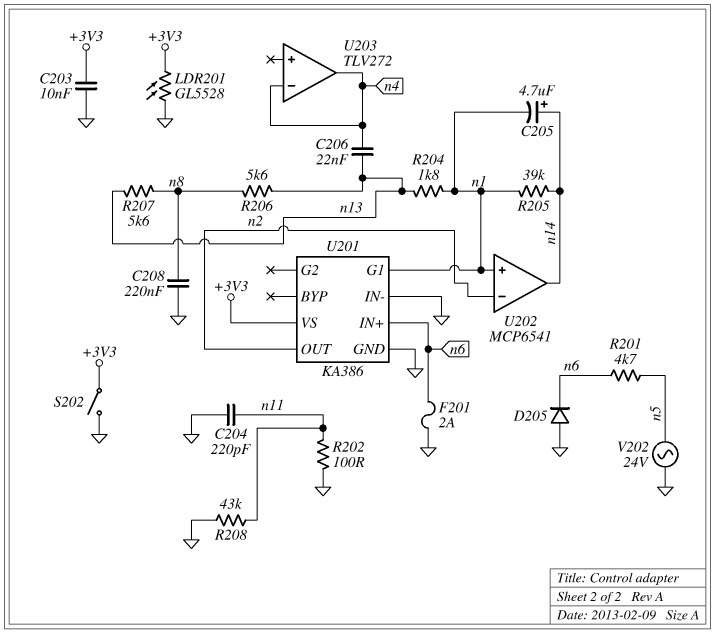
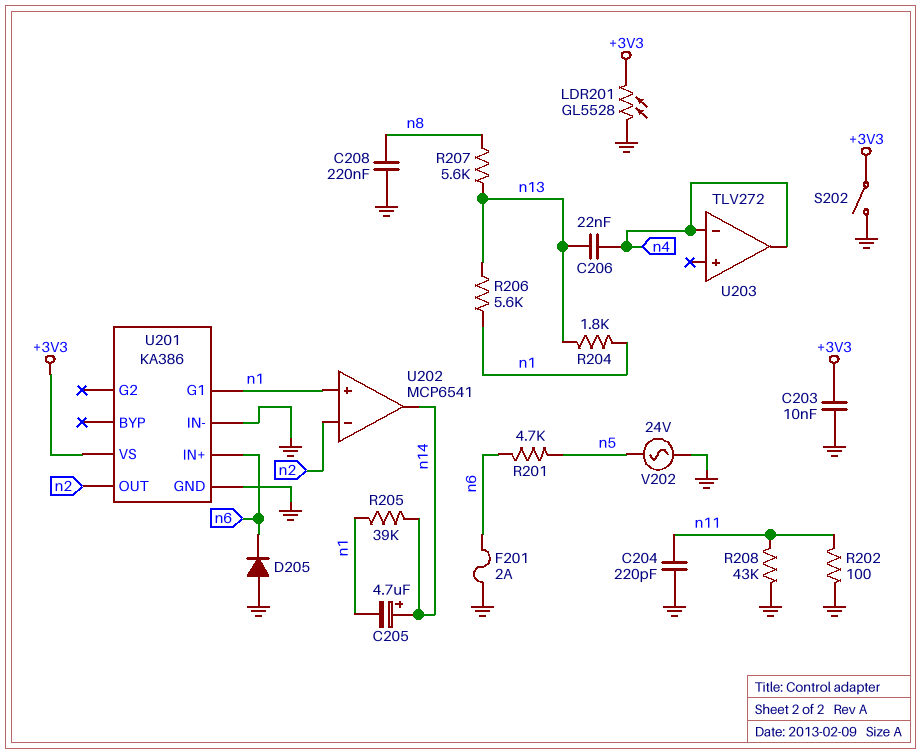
R206: 5.6k (n8, n13) -> 5.6k (n1, n13)

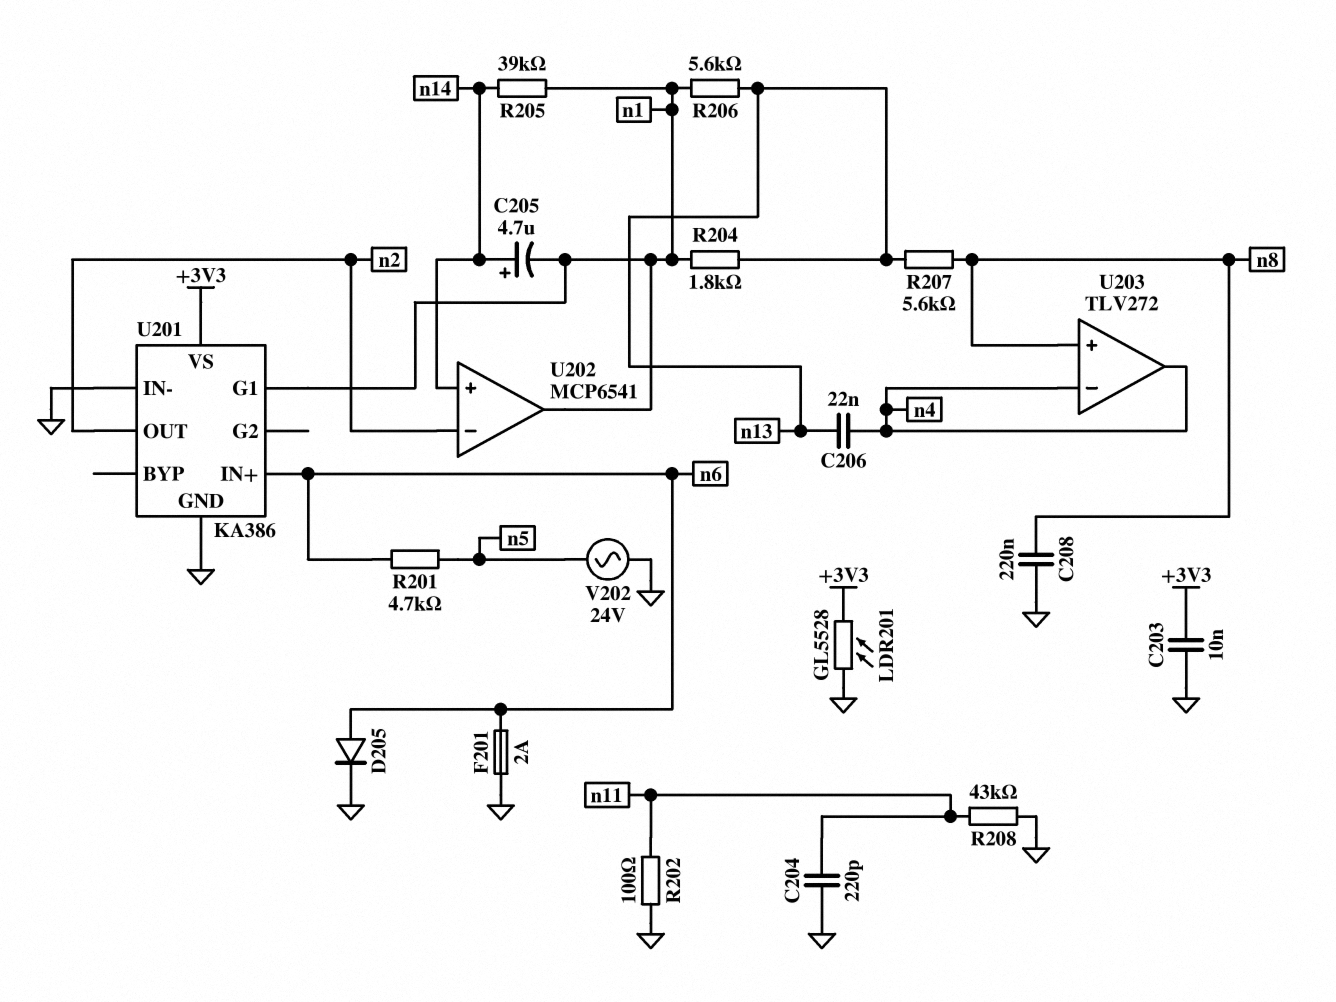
D205: diode (A GND, K n6) -> diode (A n6, K GND)
S202: switch (+3V3, GND) -> none
U202 pin in+: n1 -> n14
U202 pin out: n14 -> n1
U203 pin in+: none -> n8

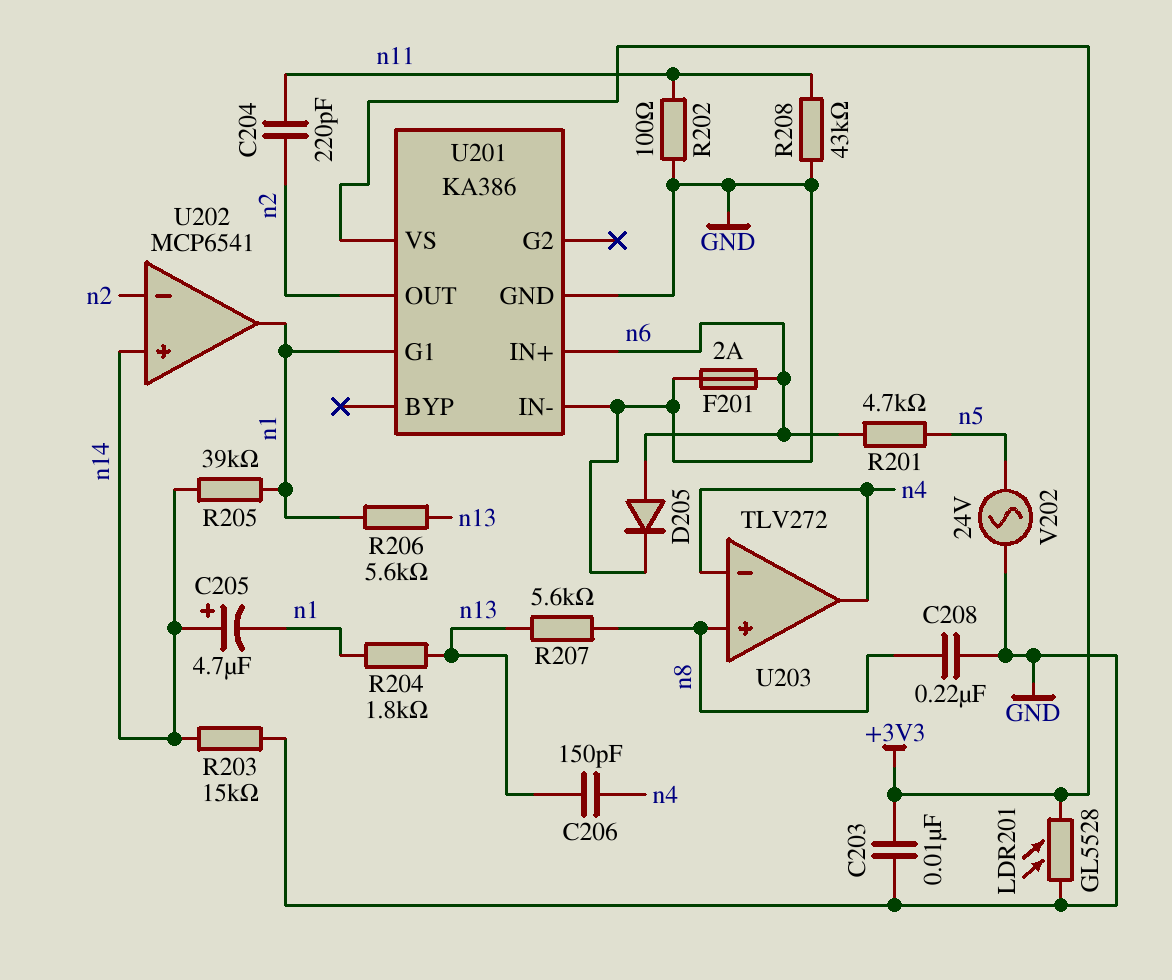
C204: 220pF (GND, n11) -> 220pF (n2, n11)
C206: 22nF (n4, n13) -> 150pF (n4, n13)
R203: none -> 15k (GND, n14)

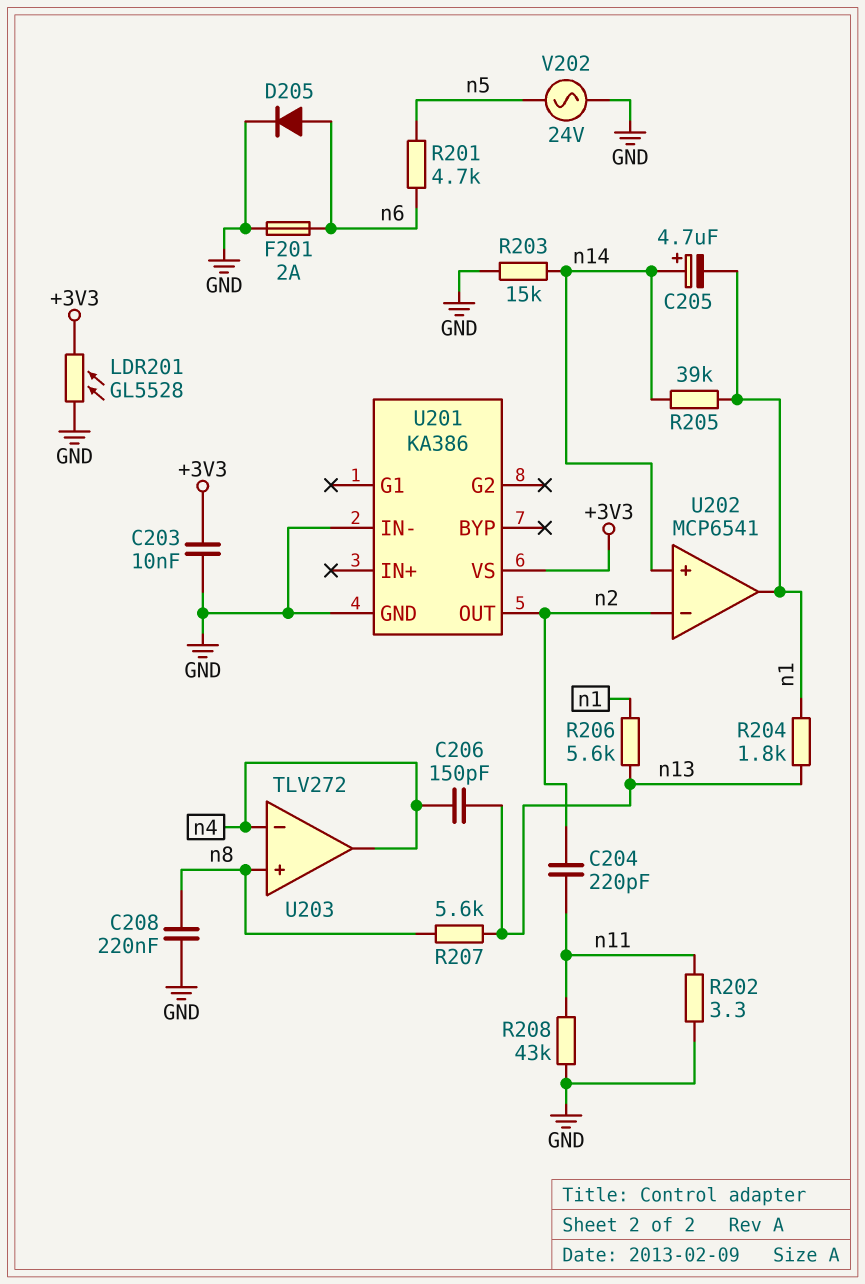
R202: 100 (GND, n11) -> 3.3 (GND, n11)
U201 pin G1: n1 -> none
U201 pin IN+: n6 -> none

